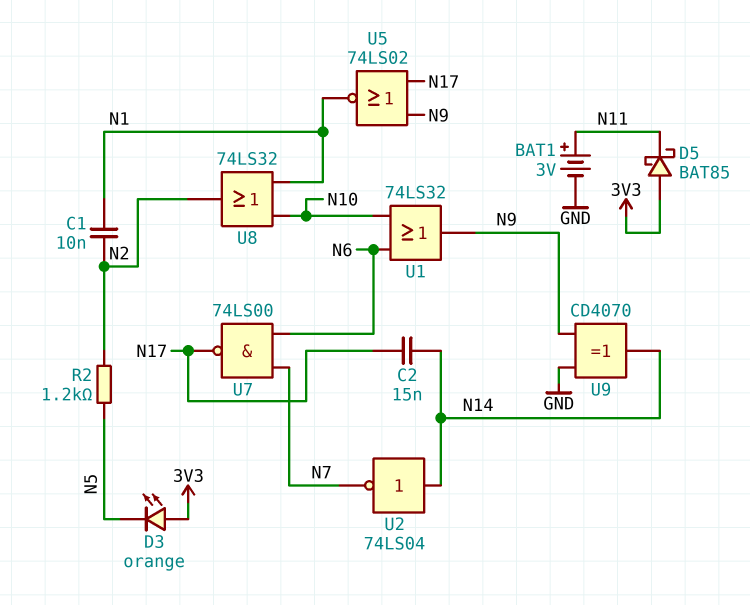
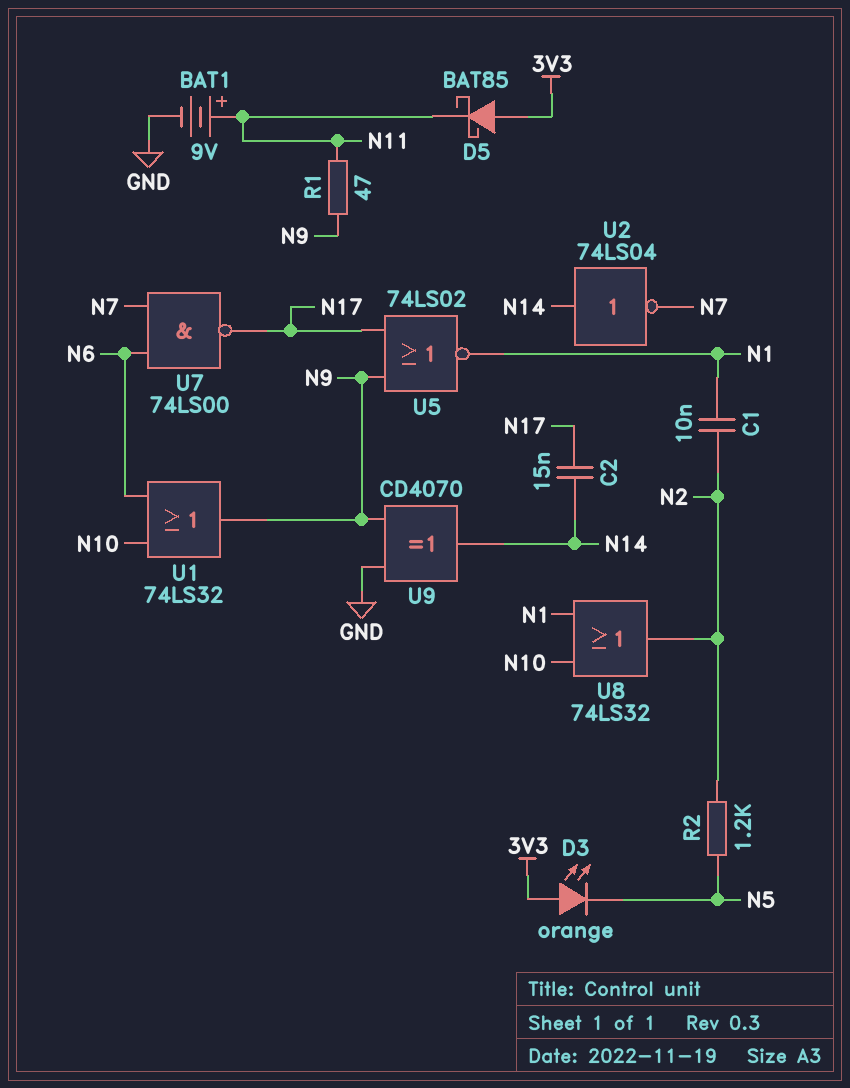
BAT1: 3V (plus N11, minus GND) -> 9V (plus N11, minus GND)
R1: none -> 47 (N9, N11)

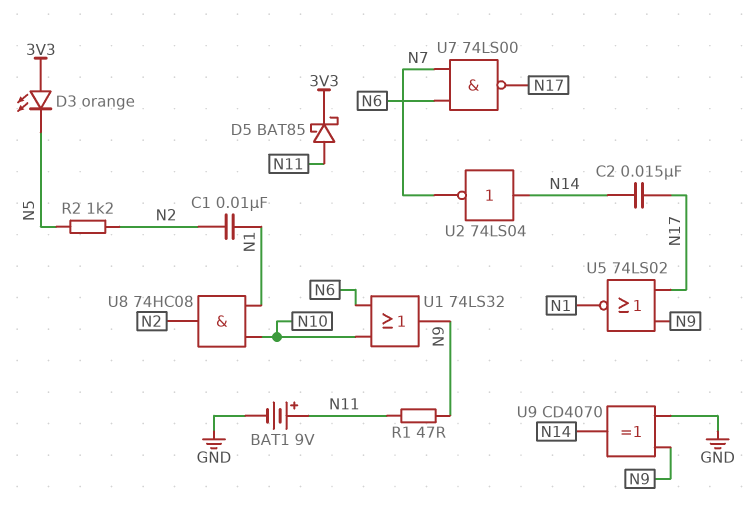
D5: schottky BAT85 (A 3V3, K N11) -> schottky BAT85 (A N11, K 3V3)
U8: OR 74LS32 (in N1, in N10, out N2) -> AND 74HC08 (in N1, in N10, out N2)

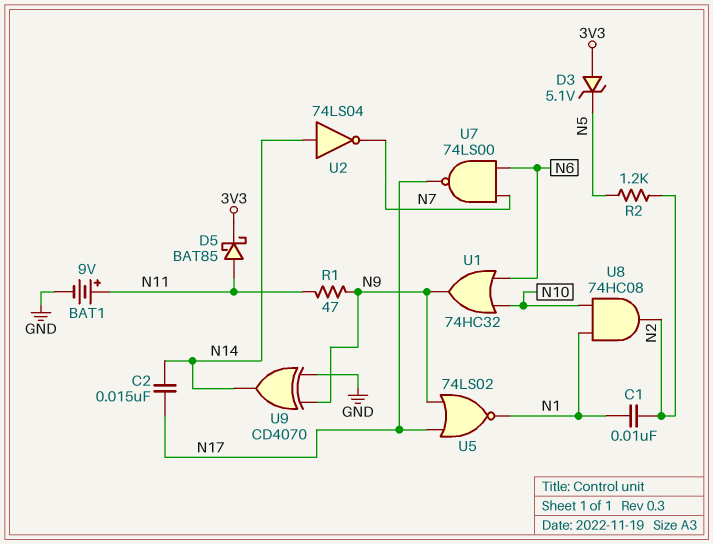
D3: LED orange (A 3V3, K N5) -> zener 5.1V (A 3V3, K N5)
U1: OR 74LS32 (in N6, in N10, out N9) -> OR 74HC32 (in N6, in N10, out N9)

